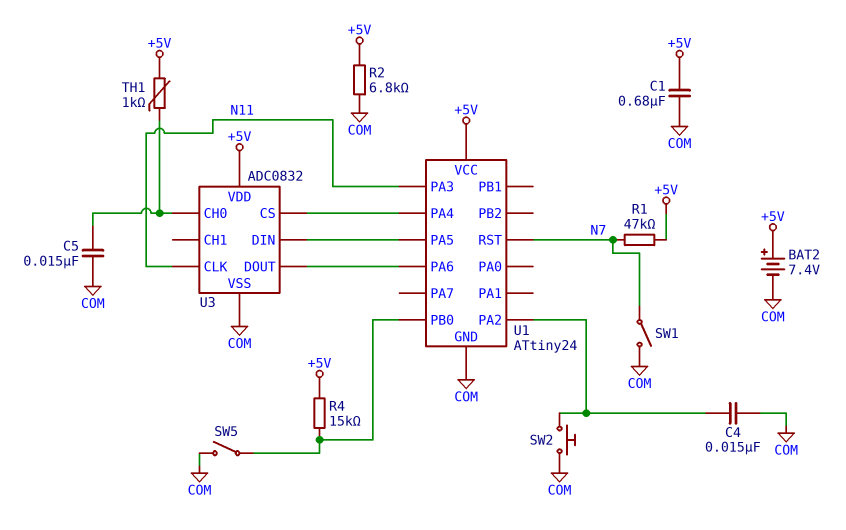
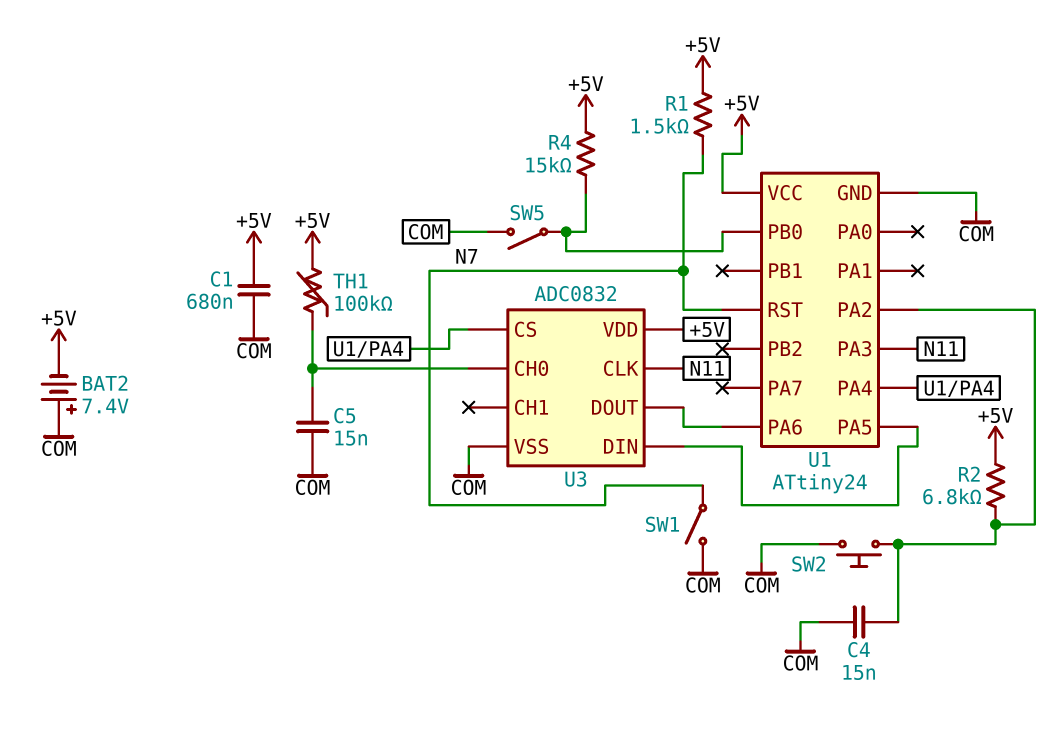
BAT2: 7.4V (plus +5V, minus COM) -> 7.4V (plus COM, minus +5V)
R1: 47k (+5V, N7) -> 1.5k (+5V, N7)
R2: 6.8k (+5V, COM) -> 6.8k (+5V, U1/PA2)
TH1: 1k (+5V, U3/CH0) -> 100k (+5V, U3/CH0)

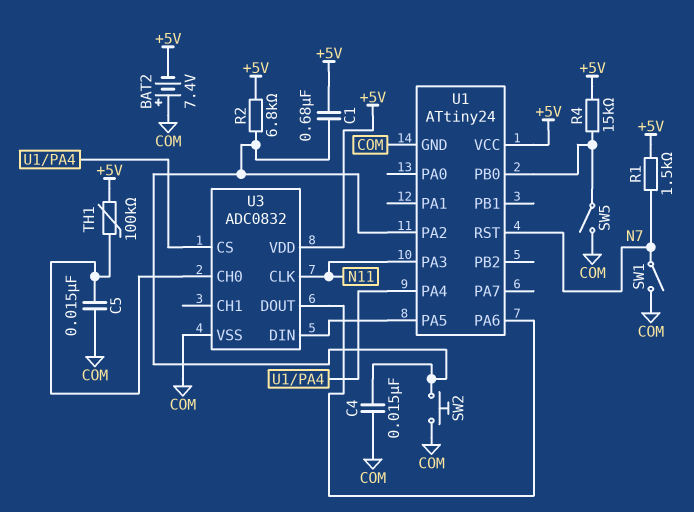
C1: 680nF (+5V, COM) -> 680nF (+5V, U1/PA2)

